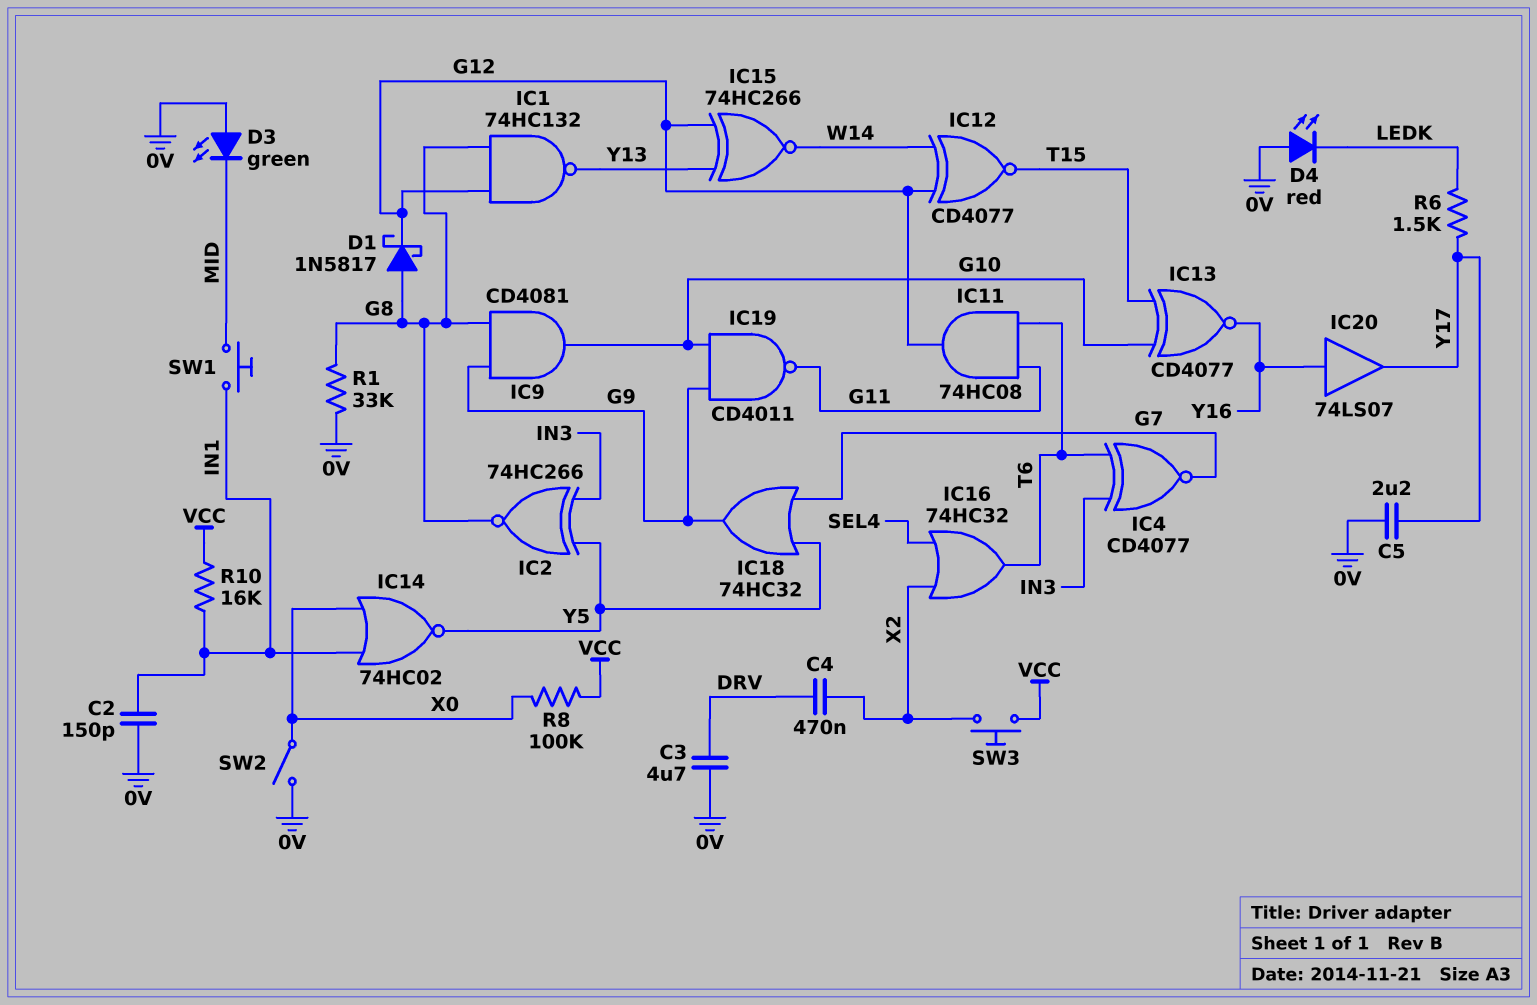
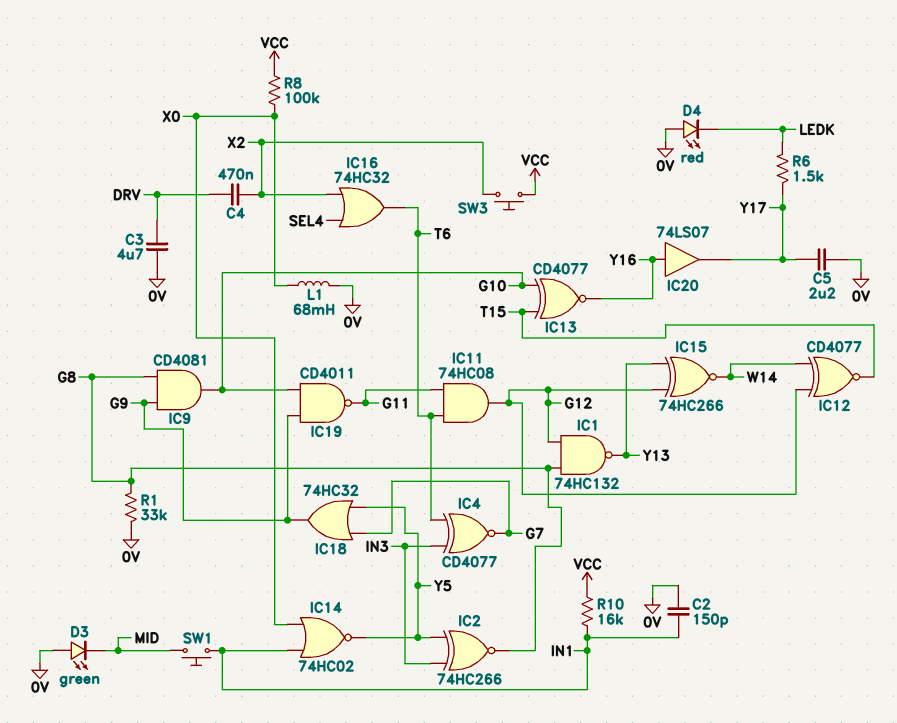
D1: schottky 1N5817 (A G8, K G12) -> none
L1: none -> 68mH (0V, X0)
SW2: switch (0V, X0) -> none

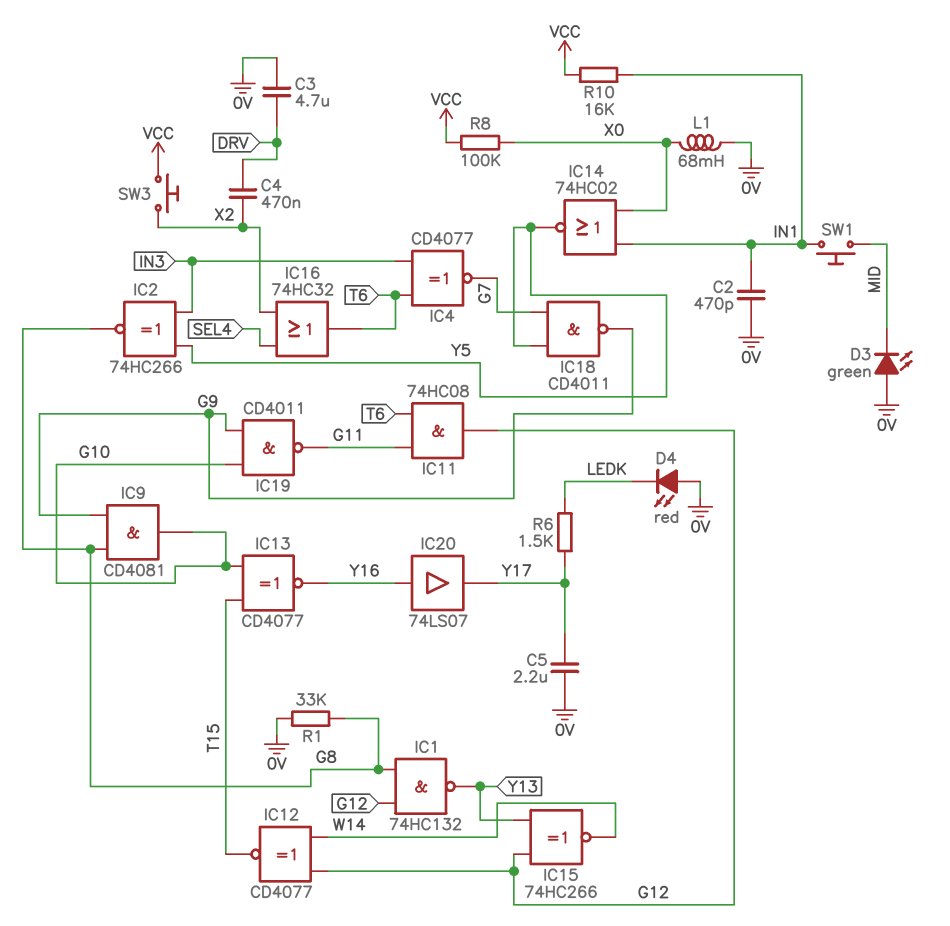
C2: 150pF (0V, IN1) -> 470pF (0V, IN1)
IC18: OR 74HC32 (in G7, in Y5, out G9) -> NAND CD4011 (in G7, in Y5, out G9)

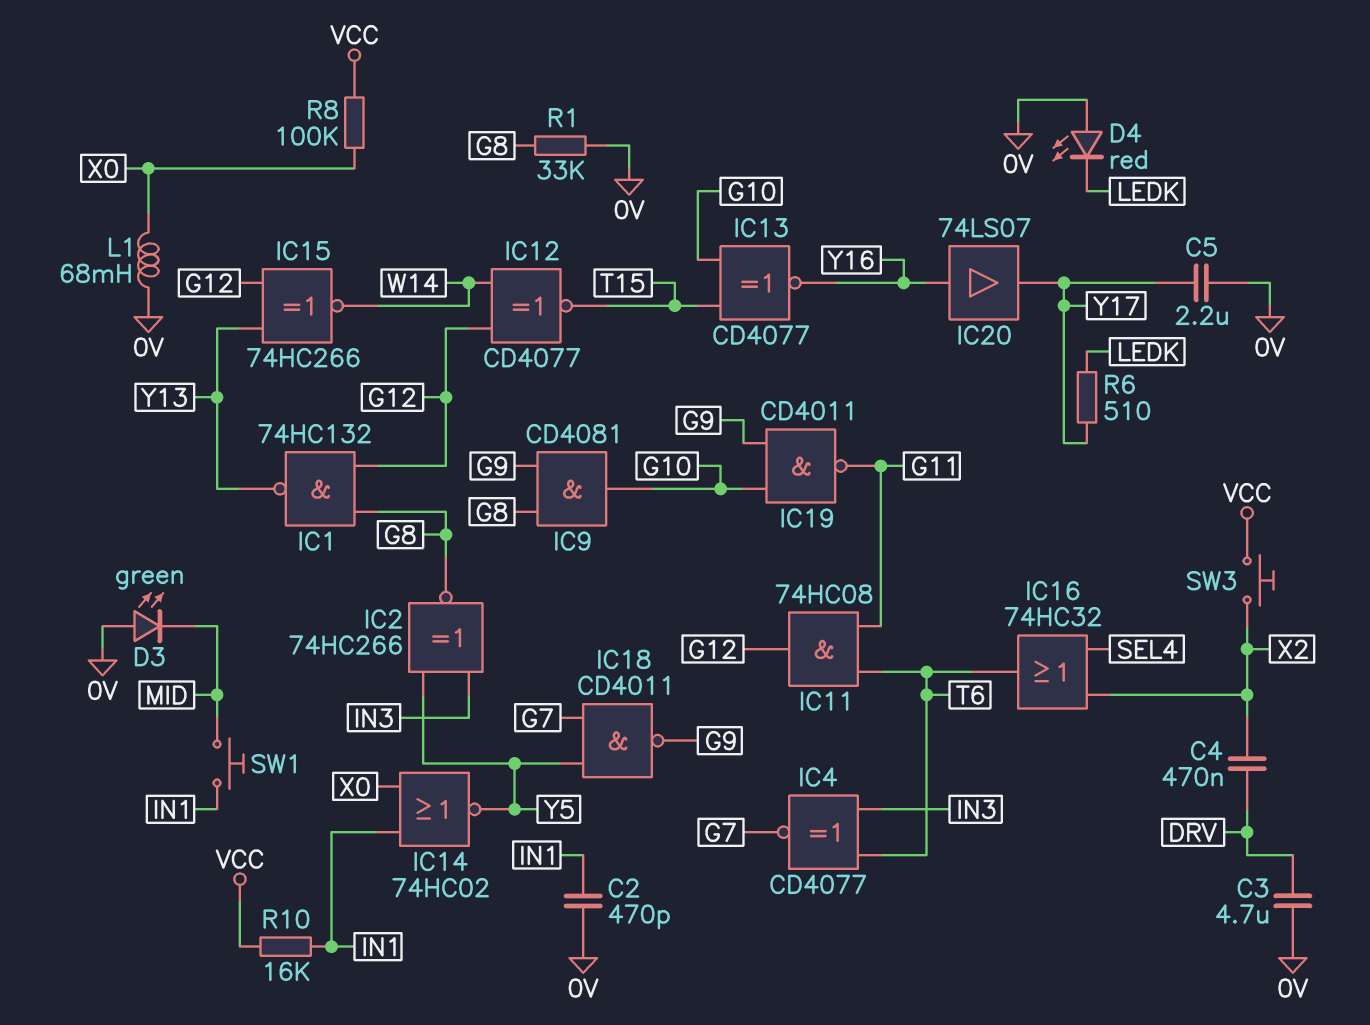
R6: 1.5k (LEDK, Y17) -> 510 (LEDK, Y17)

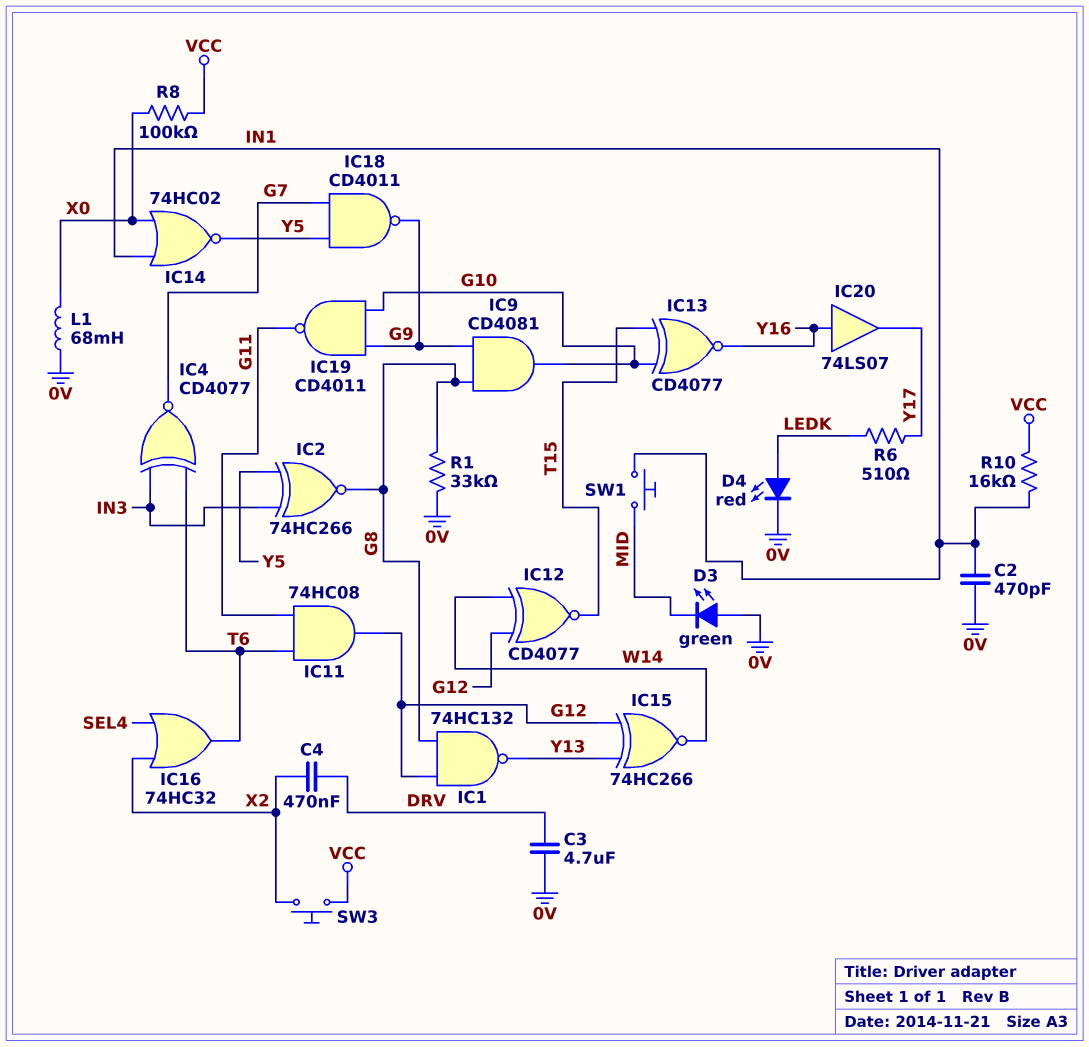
C5: 2.2uF (0V, Y17) -> none
D4: LED red (A 0V, K LEDK) -> LED red (A LEDK, K 0V)

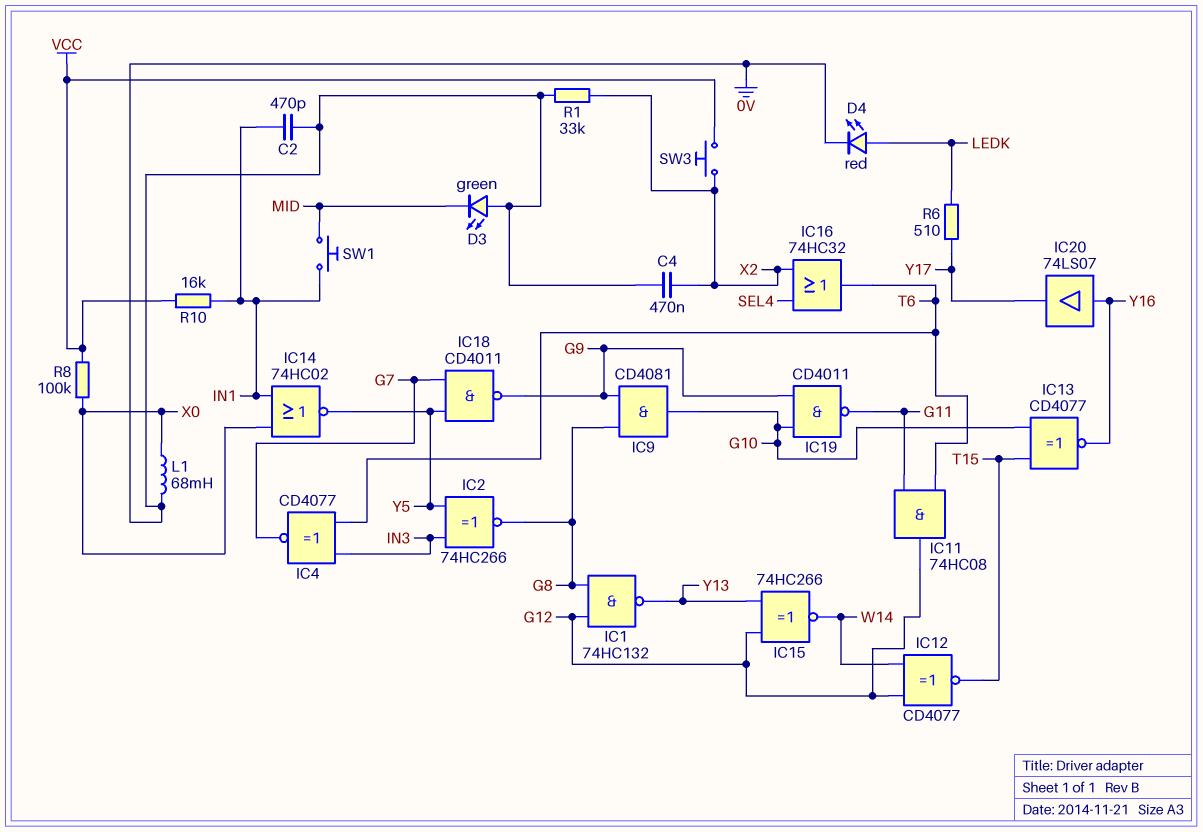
C3: 4.7uF (0V, DRV) -> none
C4: 470nF (DRV, X2) -> 470nF (0V, X2)
R1: 33k (0V, G8) -> 33k (0V, X2)

